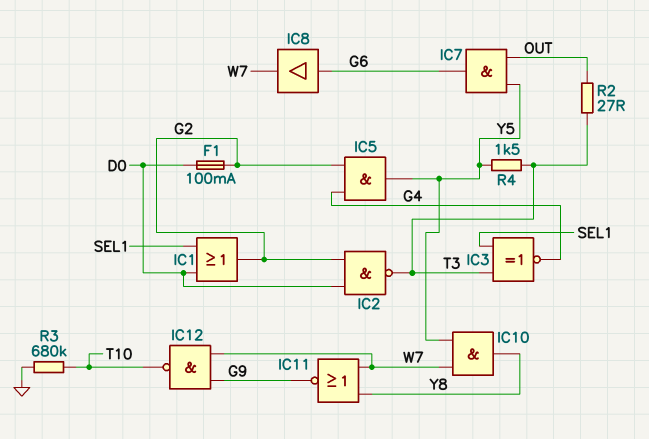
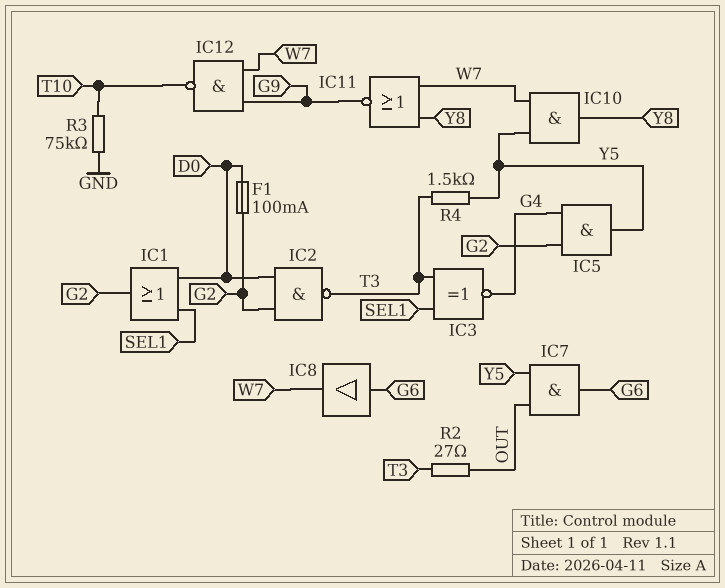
R3: 680k (GND, T10) -> 75k (GND, T10)

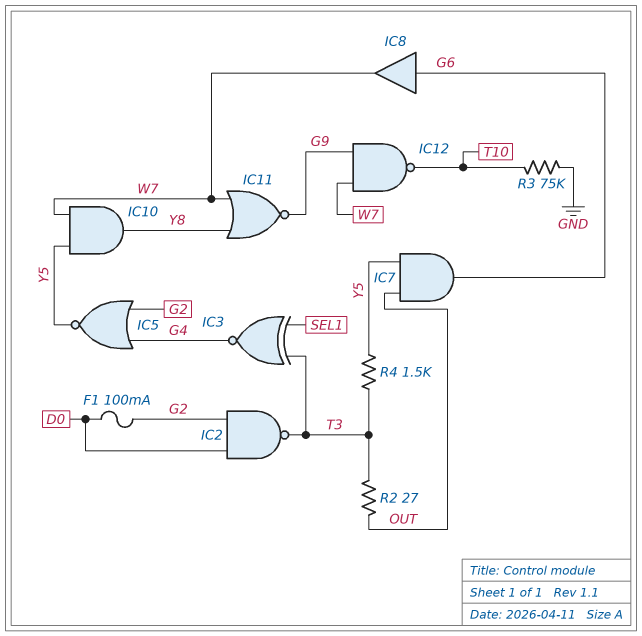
IC1: OR (in D0, in SEL1, out G2) -> none
IC5: AND (in G2, in G4, out Y5) -> NOR (in G2, in G4, out Y5)

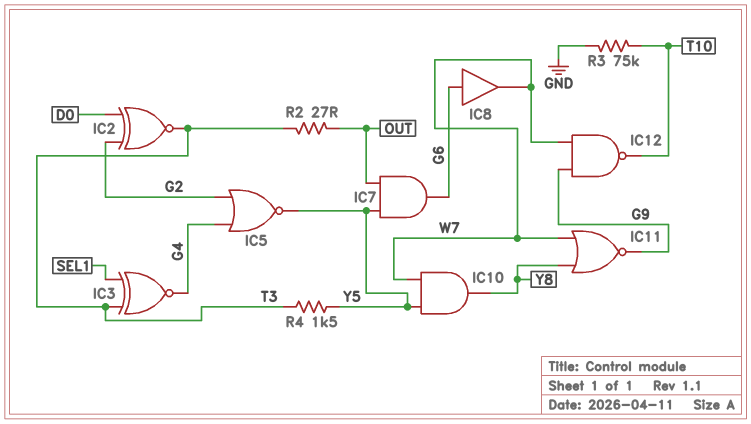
F1: 100mA (D0, G2) -> none
IC2: NAND (in D0, in G2, out T3) -> XNOR (in D0, in G2, out T3)

